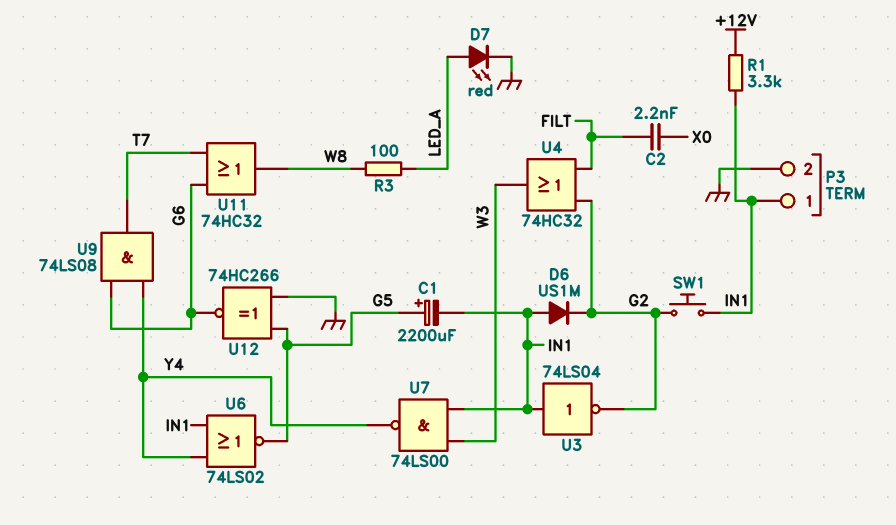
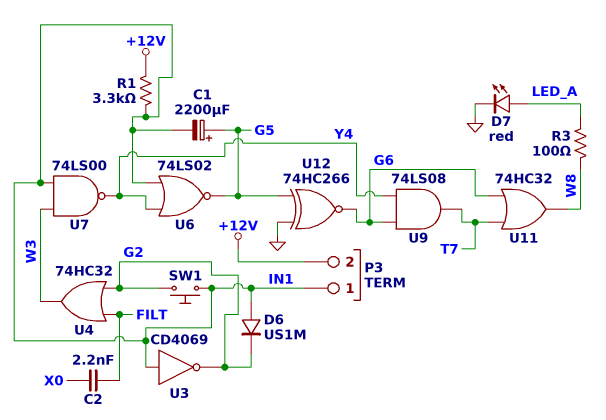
P3 pin 2: GND -> +12V
U3: NOT 74LS04 (in IN1, out G2) -> NOT CD4069 (in IN1, out G2)

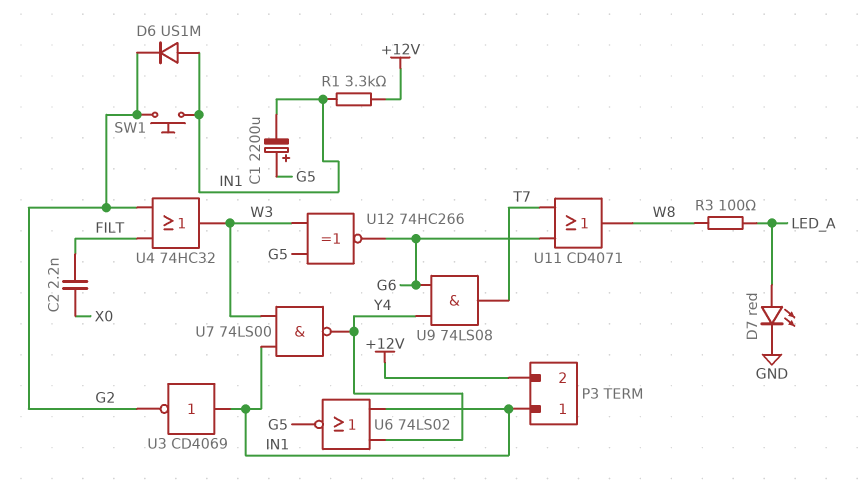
U11: OR 74HC32 (in G6, in T7, out W8) -> OR CD4071 (in G6, in T7, out W8)
U12: XNOR 74HC266 (in G5, in GND, out G6) -> XNOR 74HC266 (in G5, in W3, out G6)

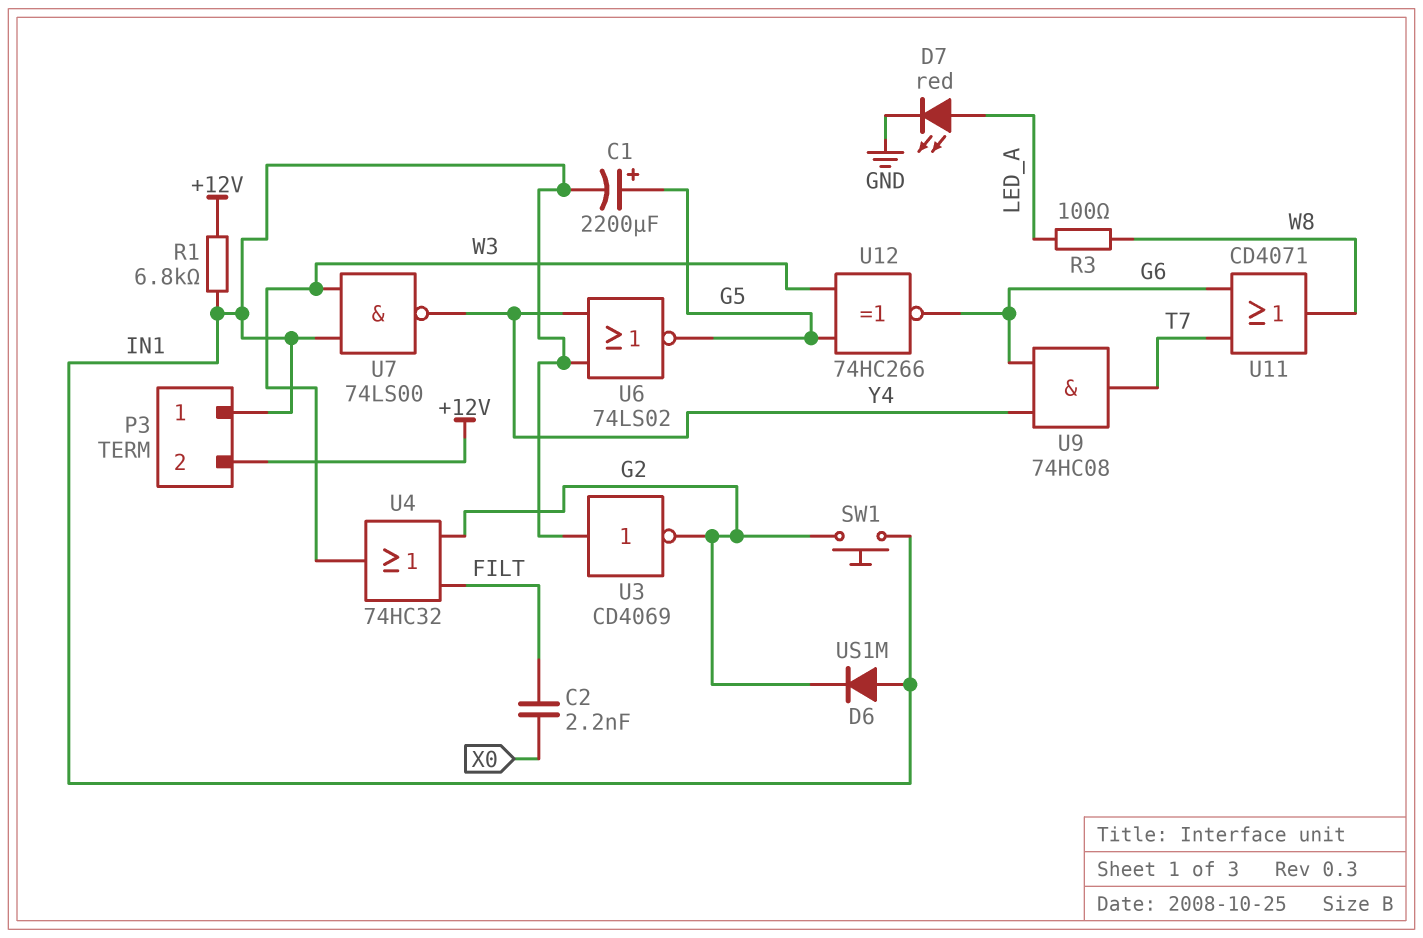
R1: 3.3k (+12V, IN1) -> 6.8k (+12V, IN1)
U9: AND 74LS08 (in G6, in Y4, out T7) -> AND 74HC08 (in G6, in Y4, out T7)

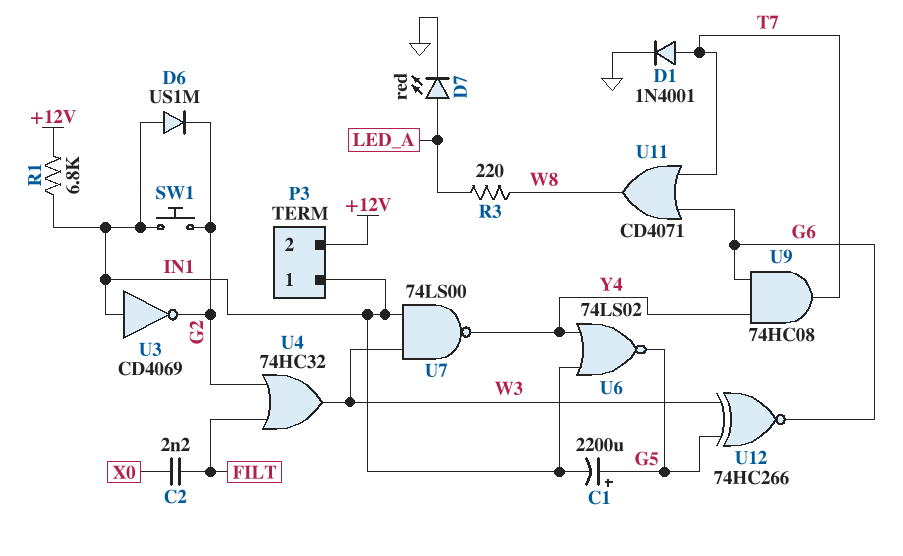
D1: none -> diode 1N4001 (A T7, K GND)
R3: 100 (LED_A, W8) -> 220 (LED_A, W8)

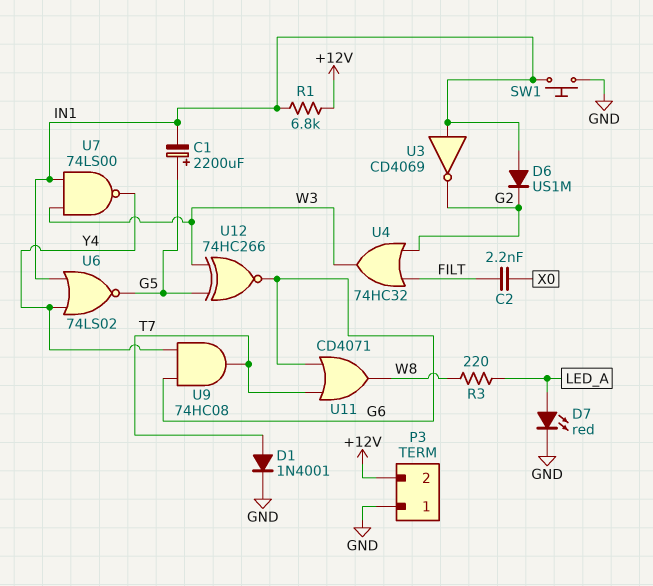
P3 pin 1: IN1 -> GND
SW1: button (G2, IN1) -> button (GND, IN1)

